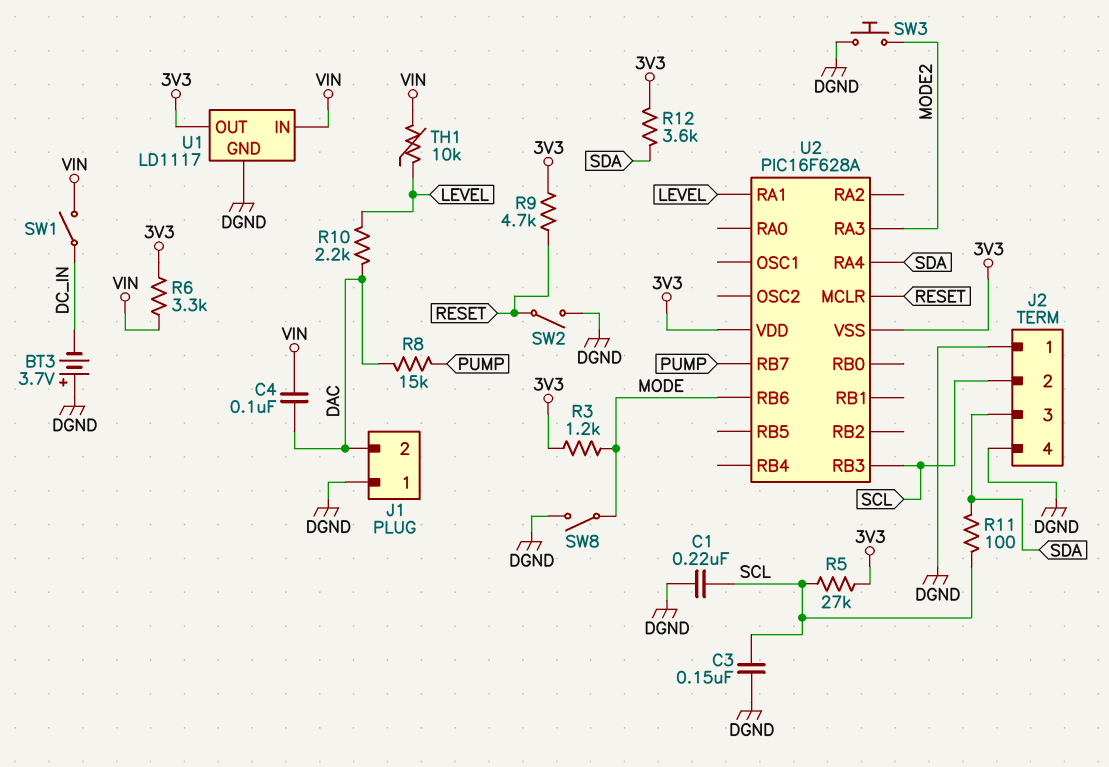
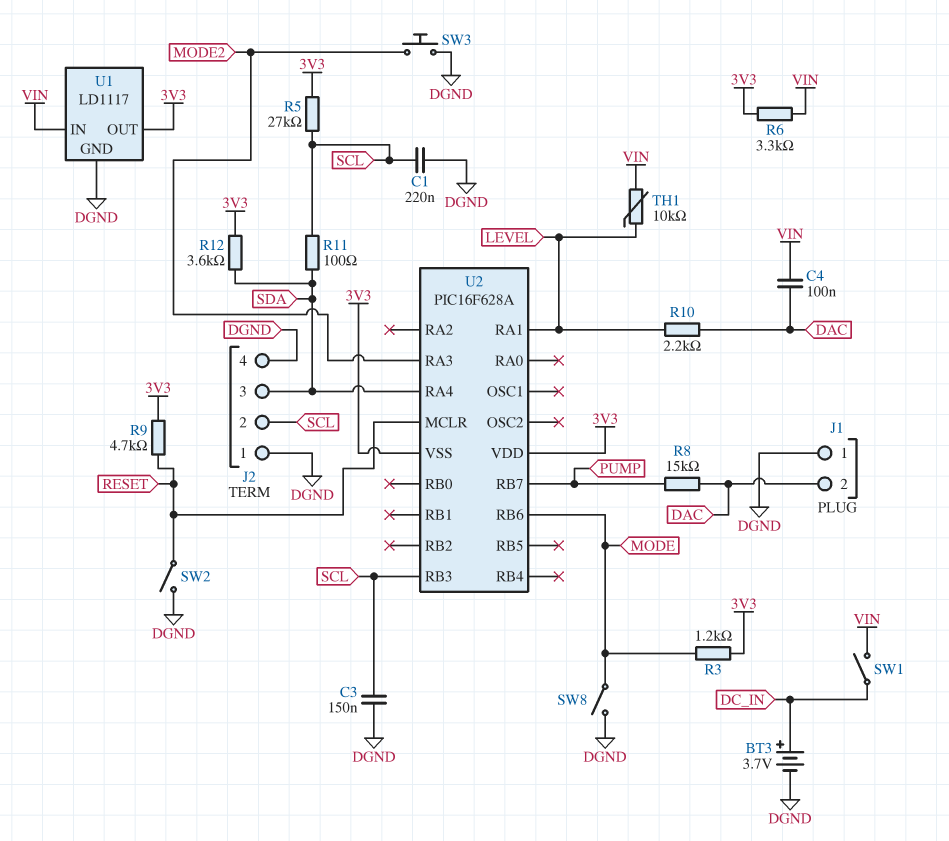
BT3: 3.7V (plus DGND, minus DC_IN) -> 3.7V (plus DC_IN, minus DGND)

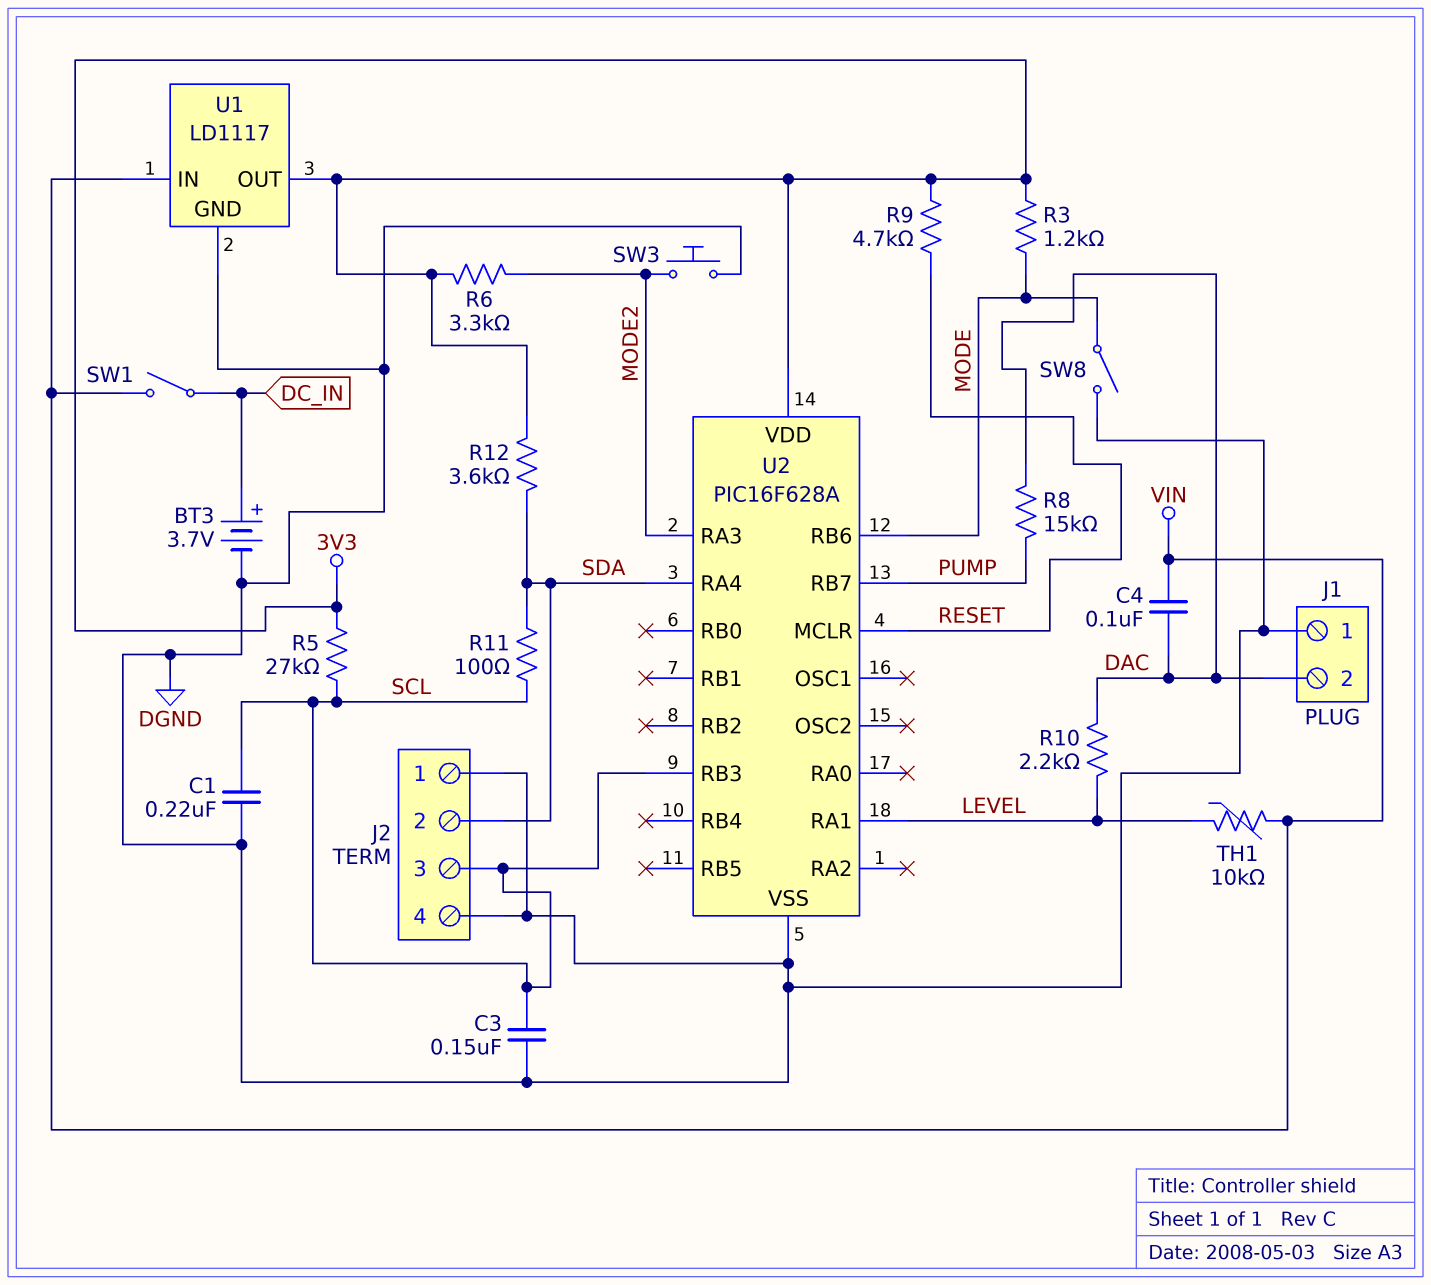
J2 pin 2: SCL -> SDA
J2 pin 3: SDA -> SCL
R6: 3.3k (3V3, VIN) -> 3.3k (3V3, MODE2)
SW2: switch (DGND, RESET) -> none
U2 pin VSS: 3V3 -> DGND

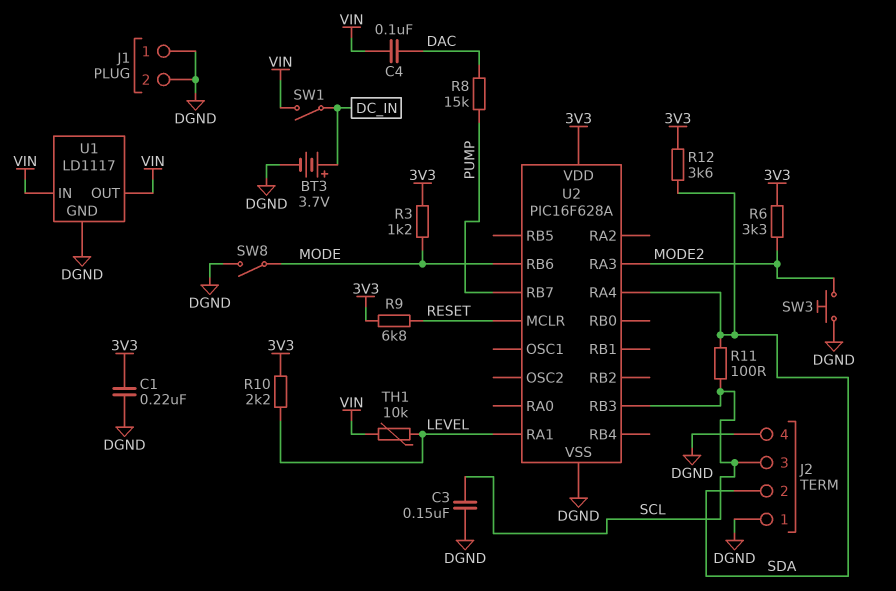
C1: 220nF (DGND, SCL) -> 220nF (3V3, DGND)
J1 pin 2: DAC -> DGND
R5: 27k (3V3, SCL) -> none
R9: 4.7k (3V3, RESET) -> 6.8k (3V3, RESET)
R10: 2.2k (DAC, LEVEL) -> 2.2k (3V3, LEVEL)
U1 pin OUT: 3V3 -> VIN

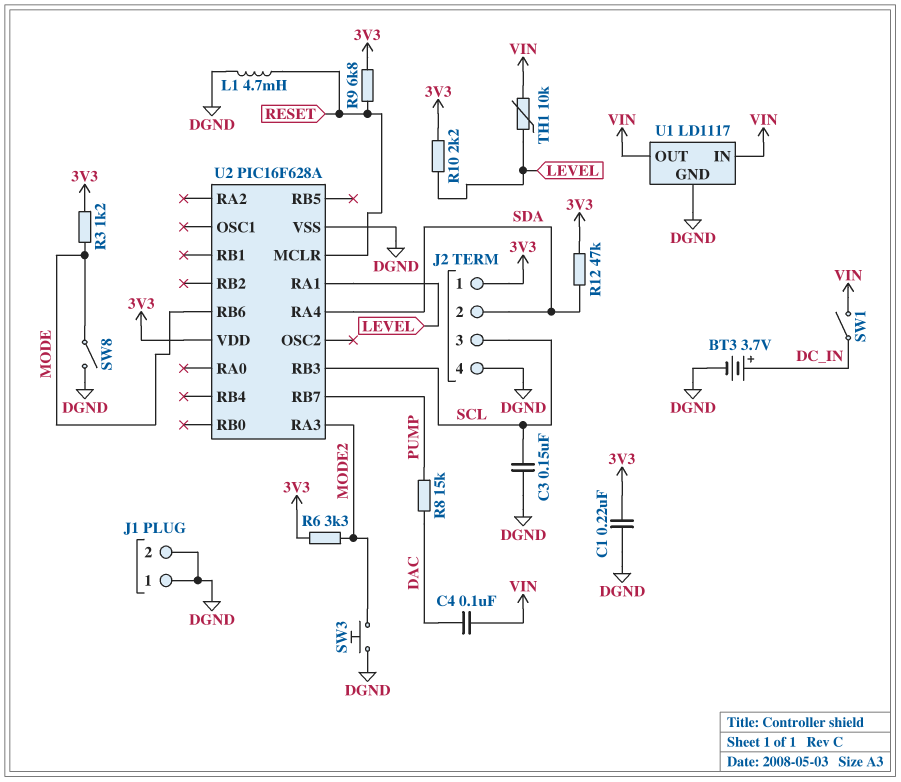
J2 pin 1: DGND -> 3V3
L1: none -> 4.7mH (DGND, RESET)
R11: 100 (SCL, SDA) -> none
R12: 3.6k (3V3, SDA) -> 47k (3V3, SDA)

